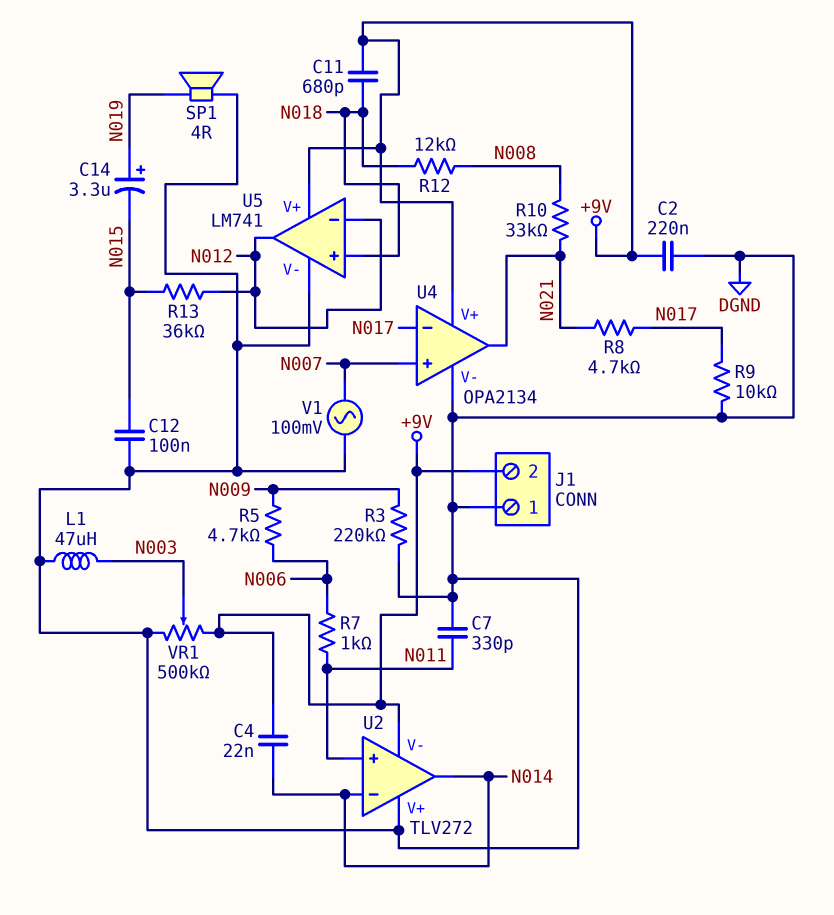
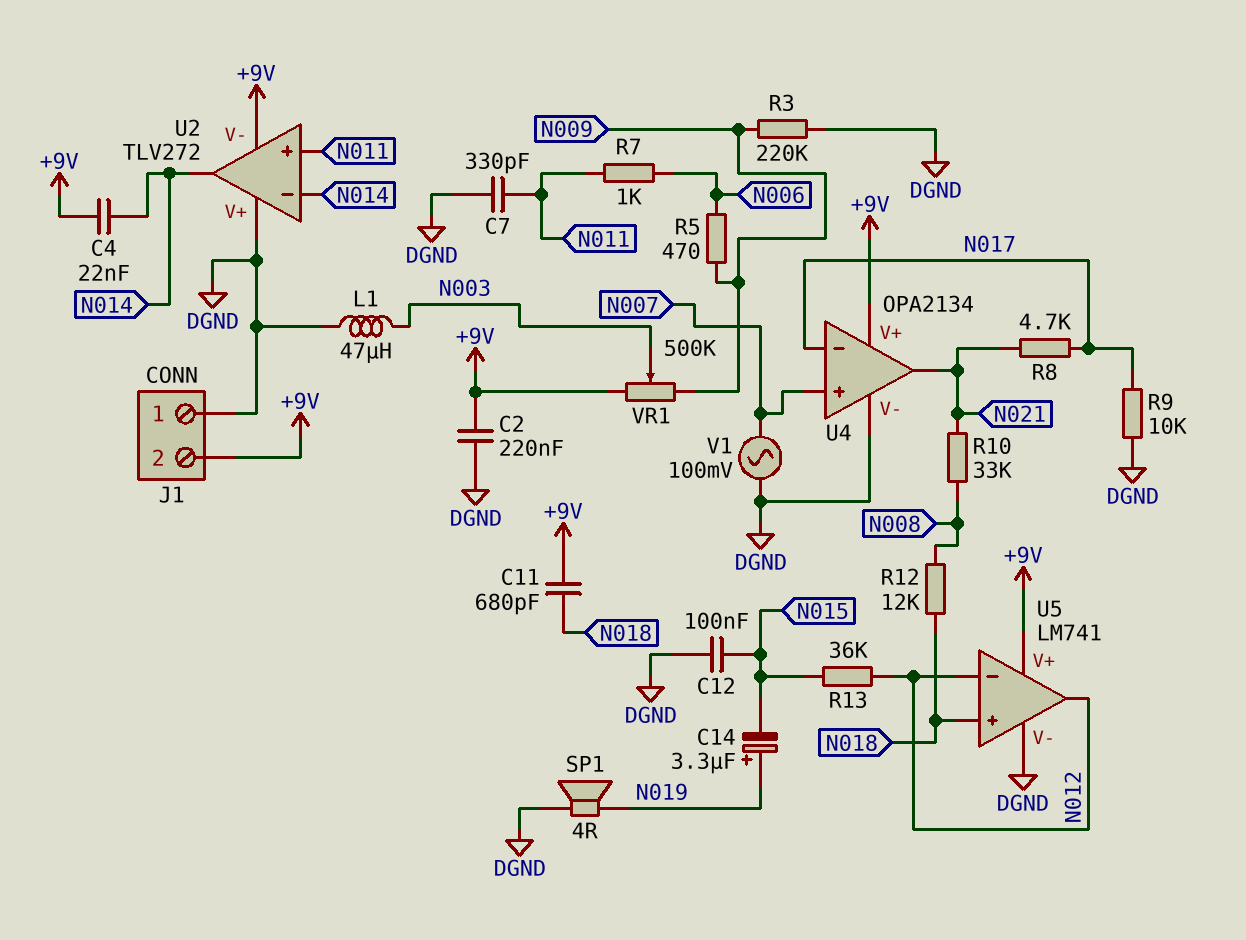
R5: 4.7k (N006, N009) -> 470 (N006, N009)
VR1: 500k (+9V, DGND, wiper N003) -> 500k (+9V, N009, wiper N003)

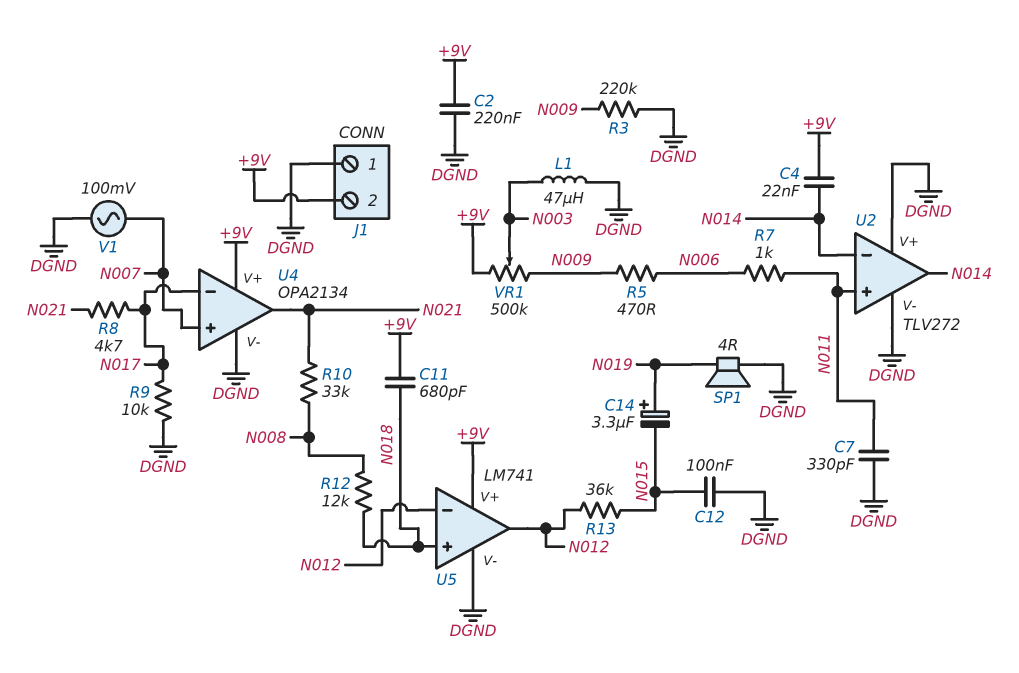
U2 pin V-: +9V -> DGND

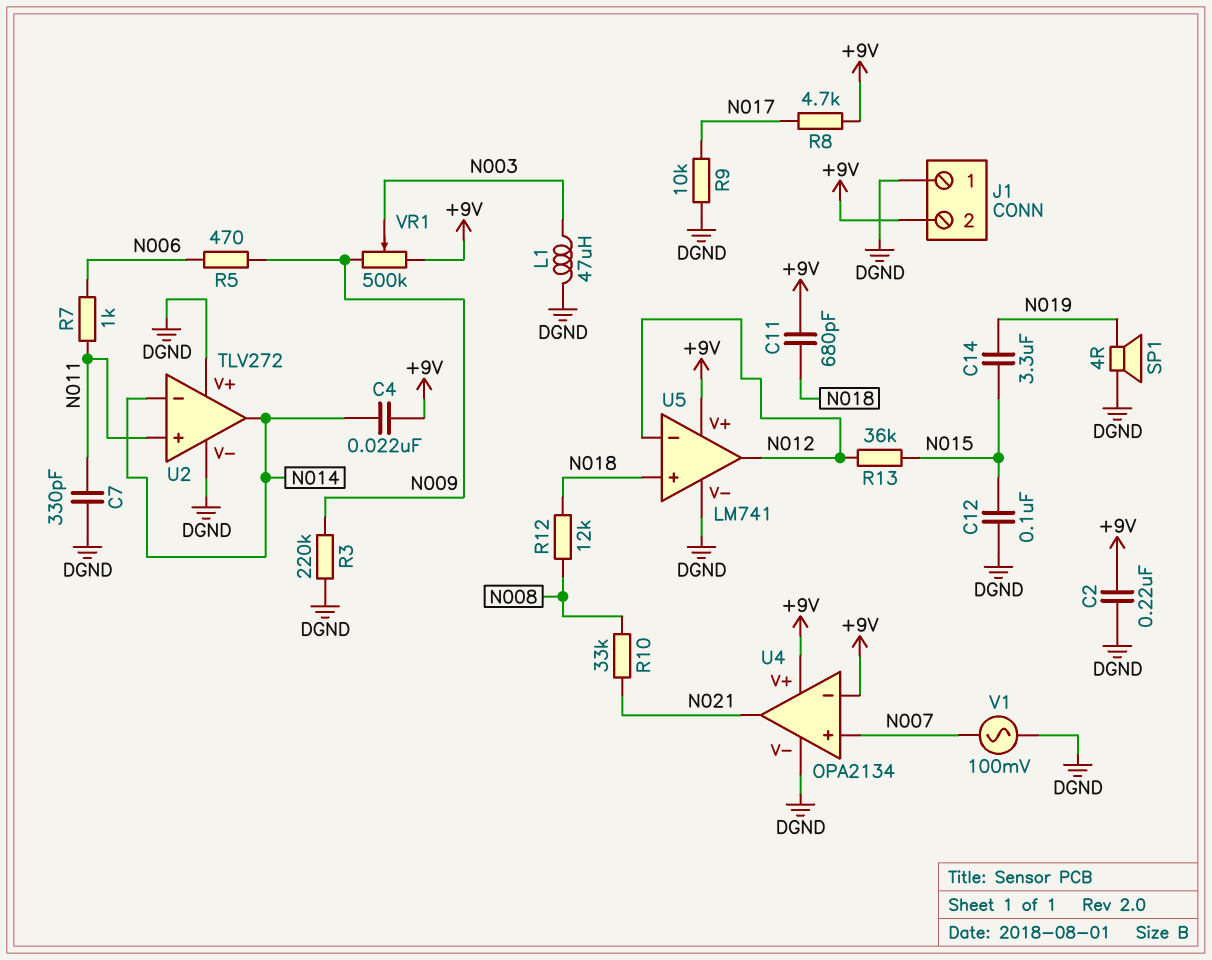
C14: 3.3uF (plus N019, minus N015) -> 3.3uF (N015, N019)
R8: 4.7k (N017, N021) -> 4.7k (+9V, N017)
U4 pin in-: N017 -> +9V

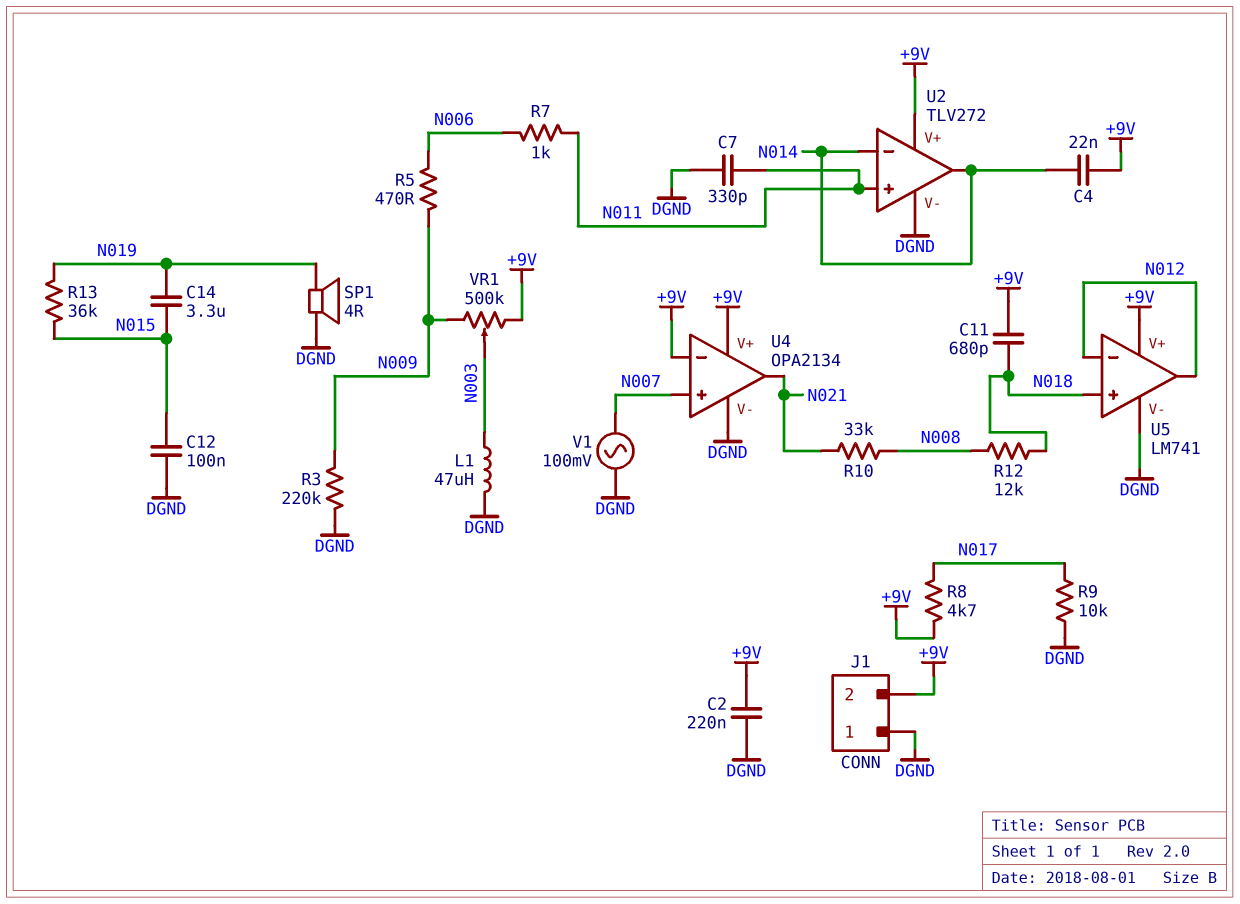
R13: 36k (N012, N015) -> 36k (N015, N019)
U2 pin V+: DGND -> +9V

